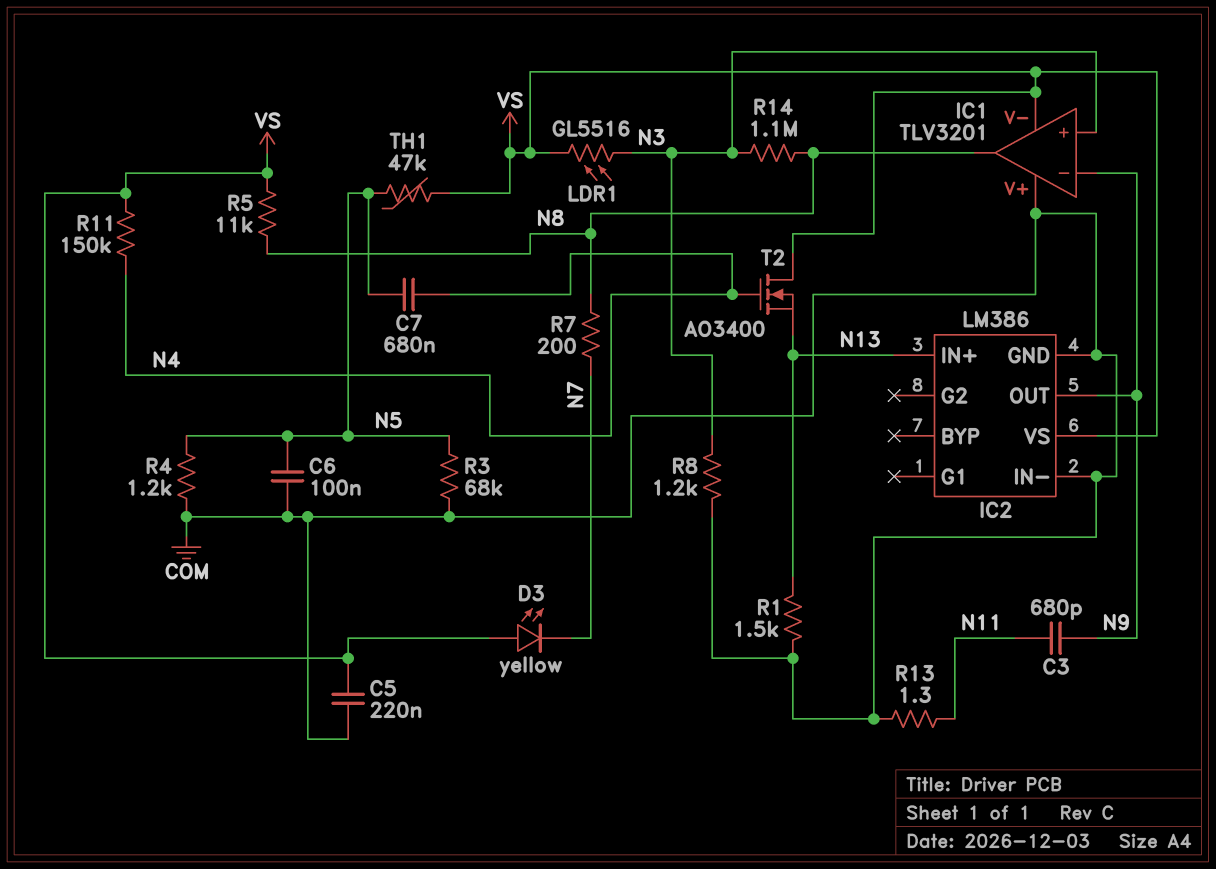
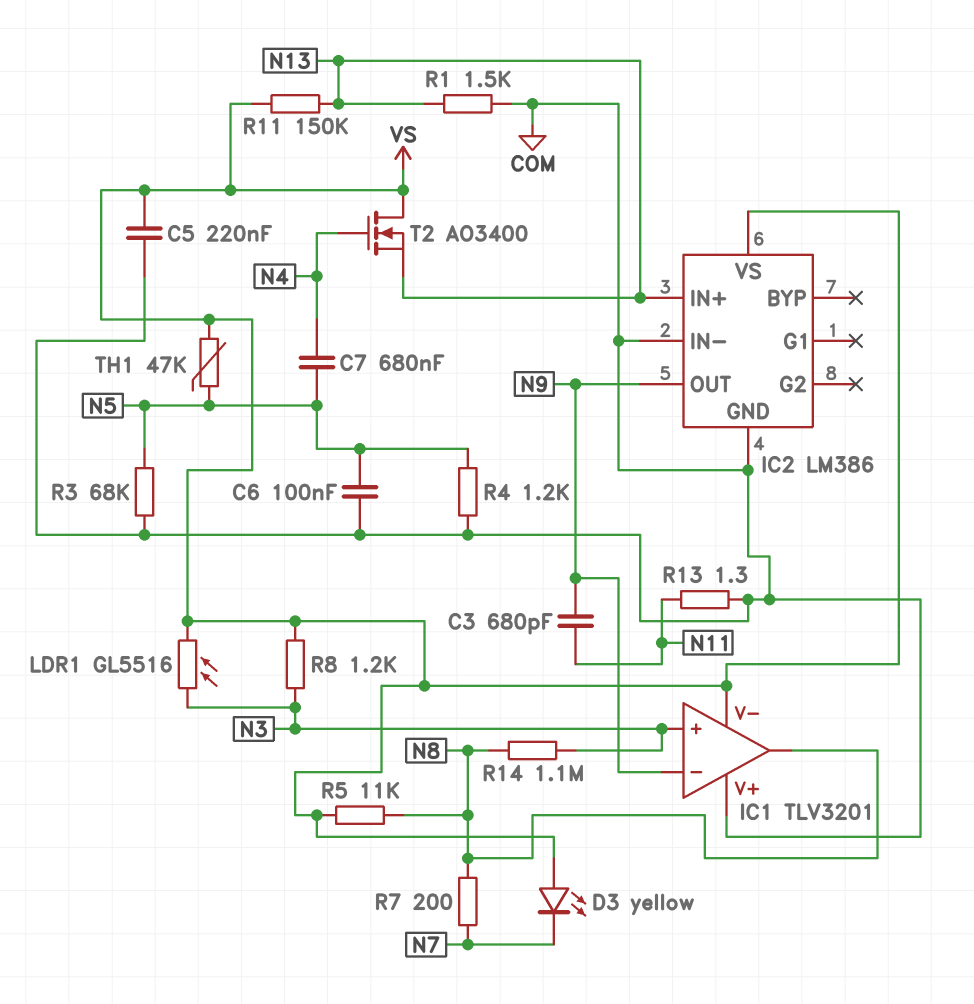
R8: 1.2k (COM, N3) -> 1.2k (N3, VS)
R11: 150k (N4, VS) -> 150k (N13, VS)

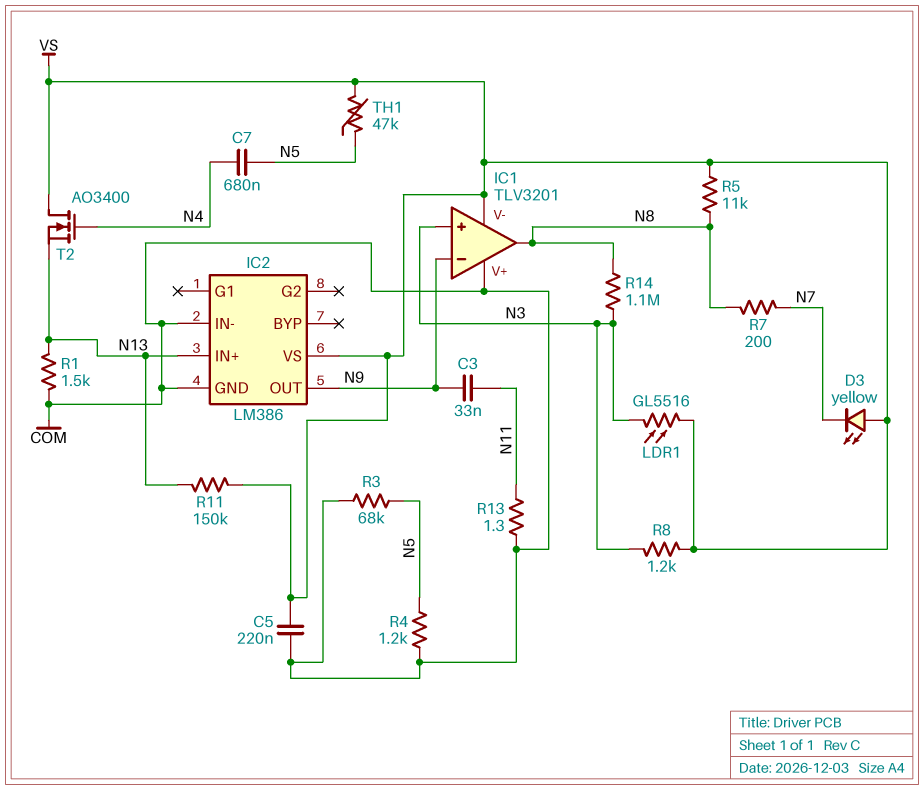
C3: 680pF (N9, N11) -> 33nF (N9, N11)
C6: 100nF (COM, N5) -> none

